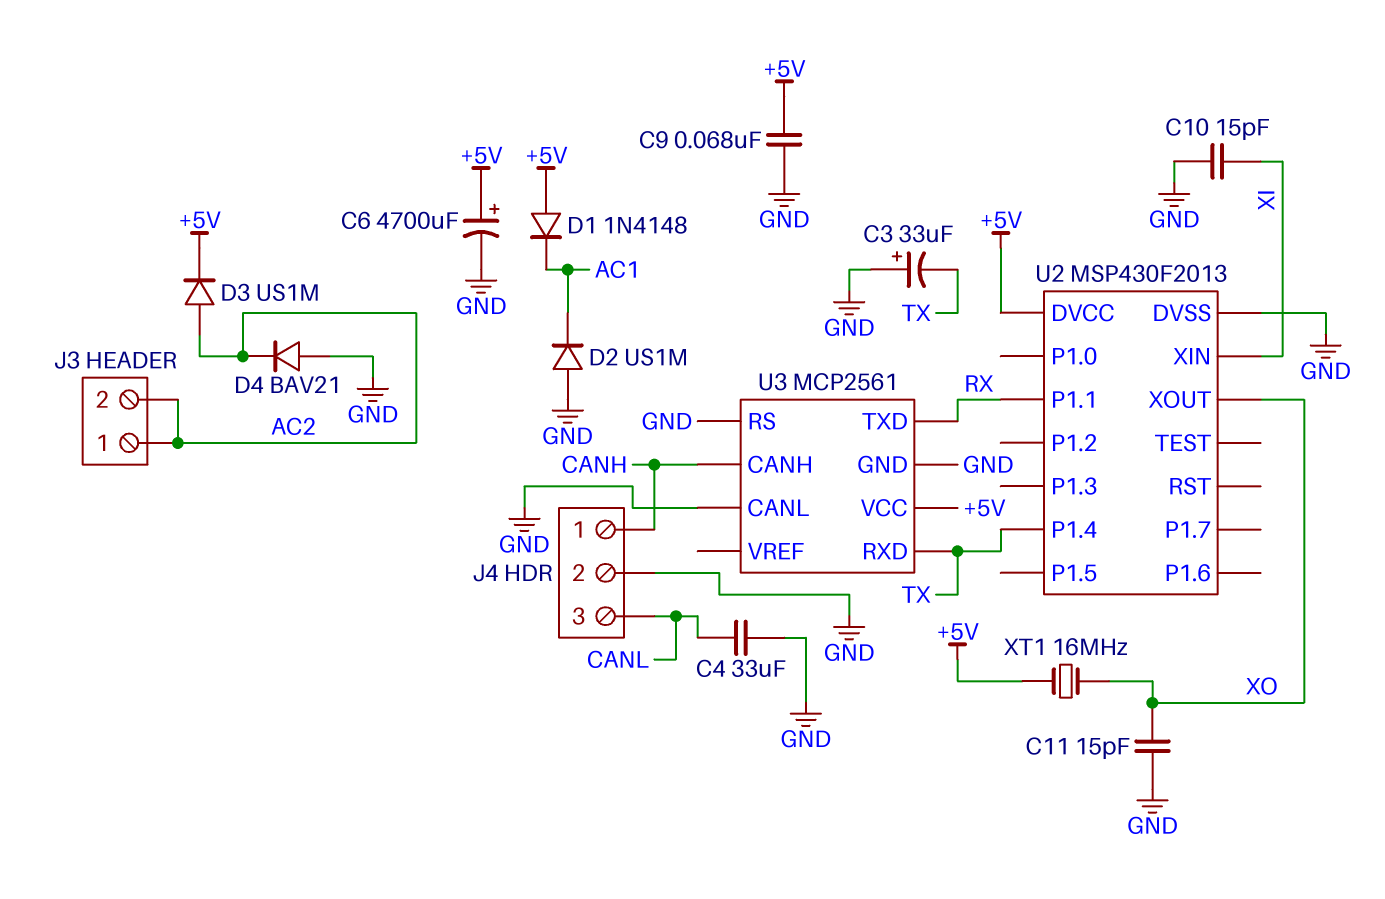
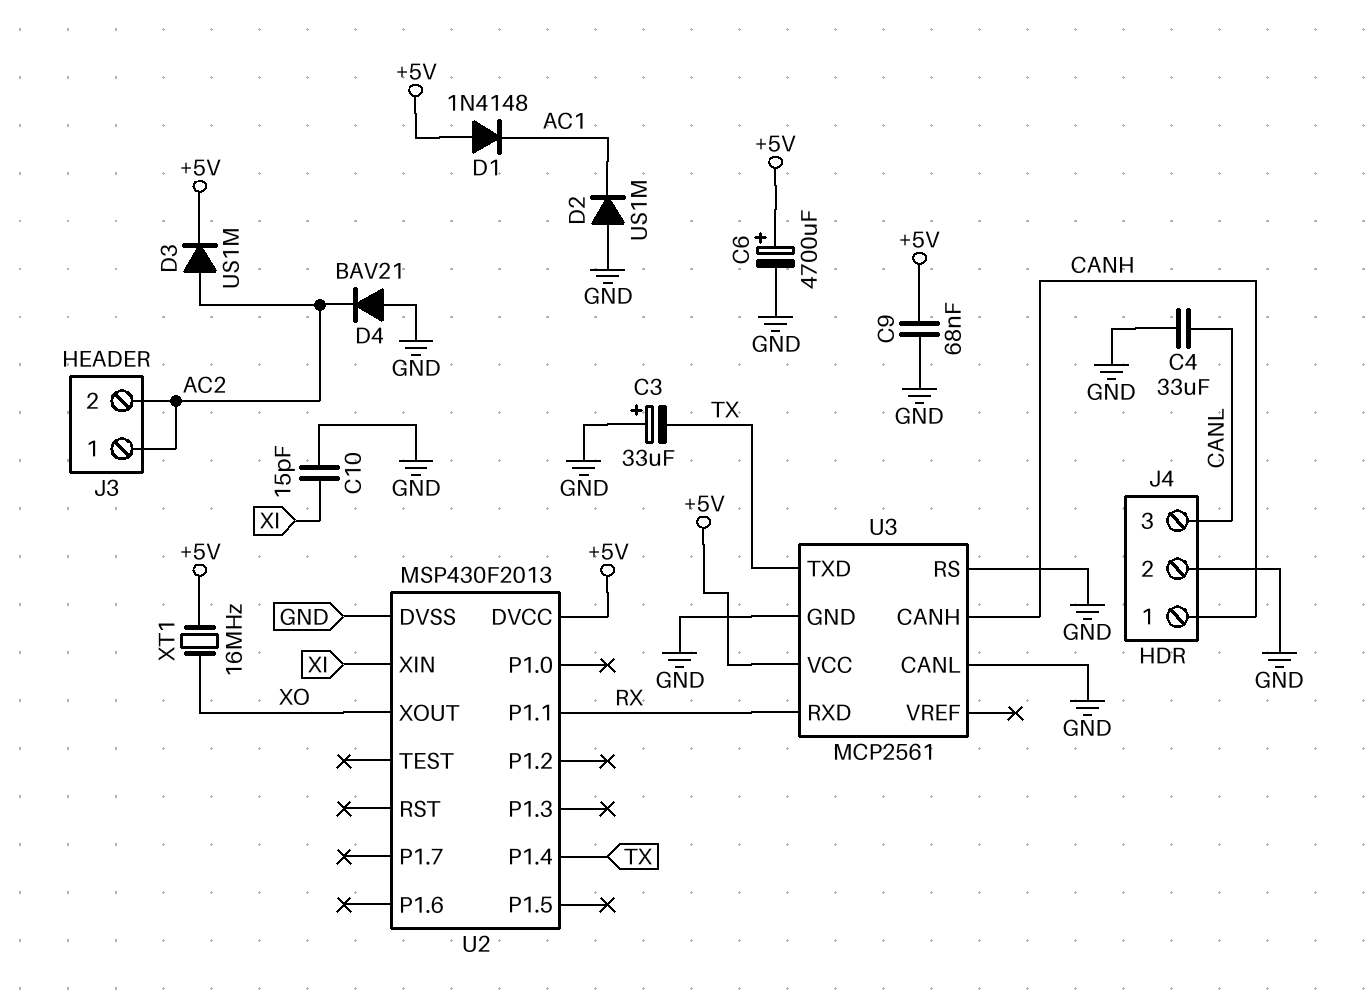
C11: 15pF (GND, XO) -> none
U3 pin RXD: TX -> RX
U3 pin TXD: RX -> TX

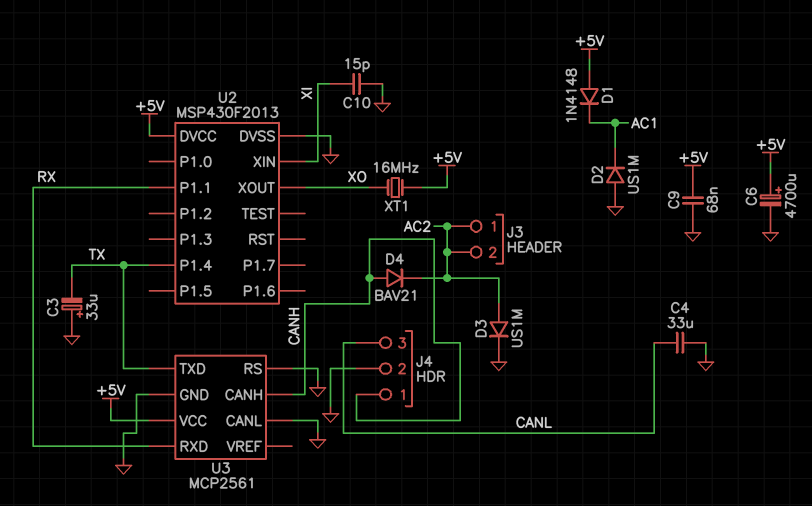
D3: diode US1M (A AC2, K +5V) -> diode US1M (A AC2, K GND)
D4: diode BAV21 (A GND, K AC2) -> diode BAV21 (A CANH, K AC2)

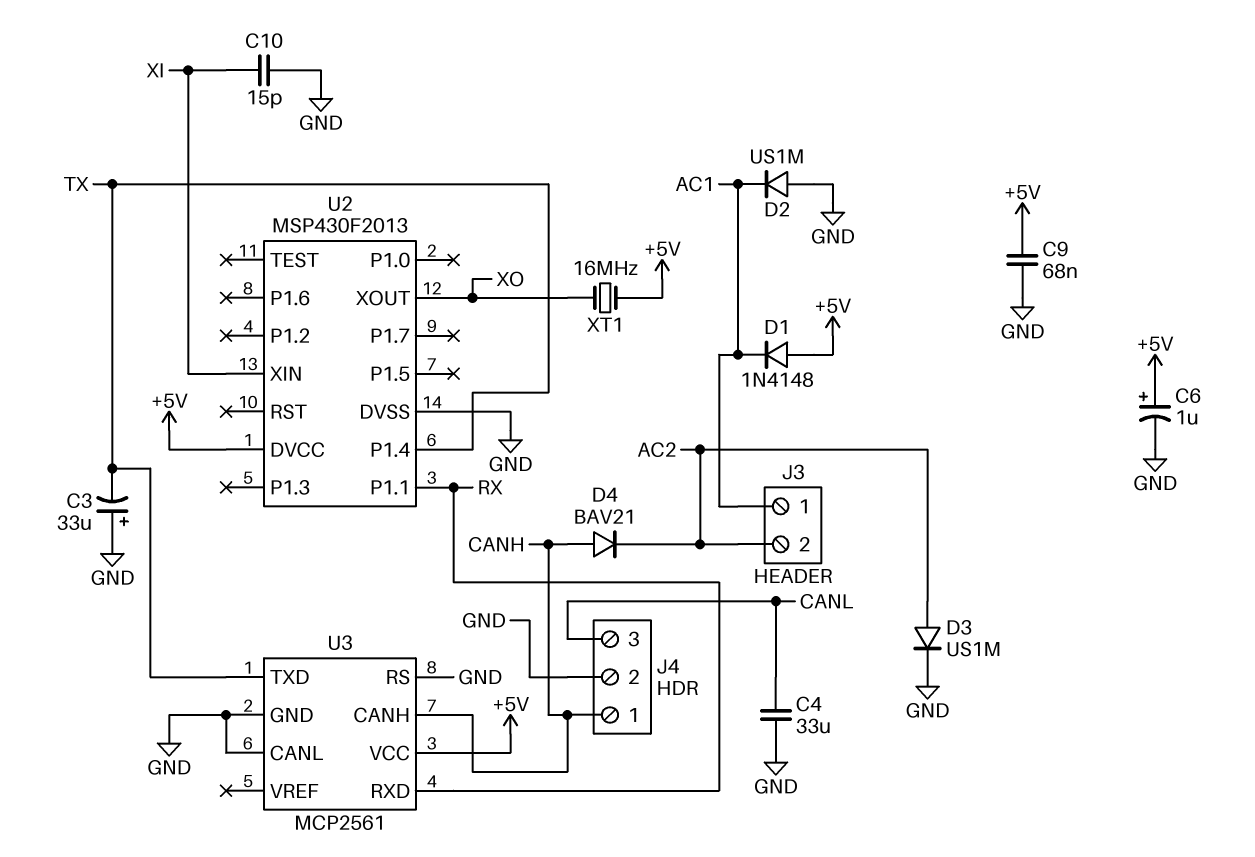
C6: 4700uF (plus +5V, minus GND) -> 1uF (plus +5V, minus GND)
J3 pin 1: AC2 -> AC1

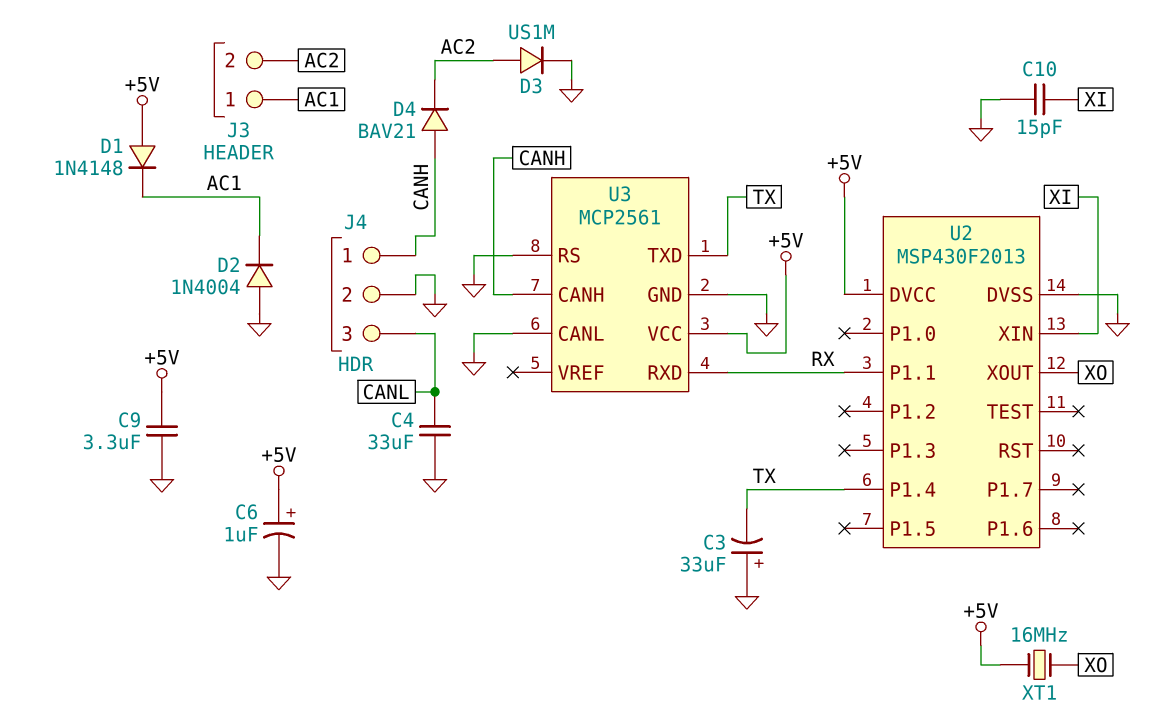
C9: 68nF (+5V, GND) -> 3.3uF (+5V, GND)
D2: diode US1M (A GND, K AC1) -> diode 1N4004 (A GND, K AC1)

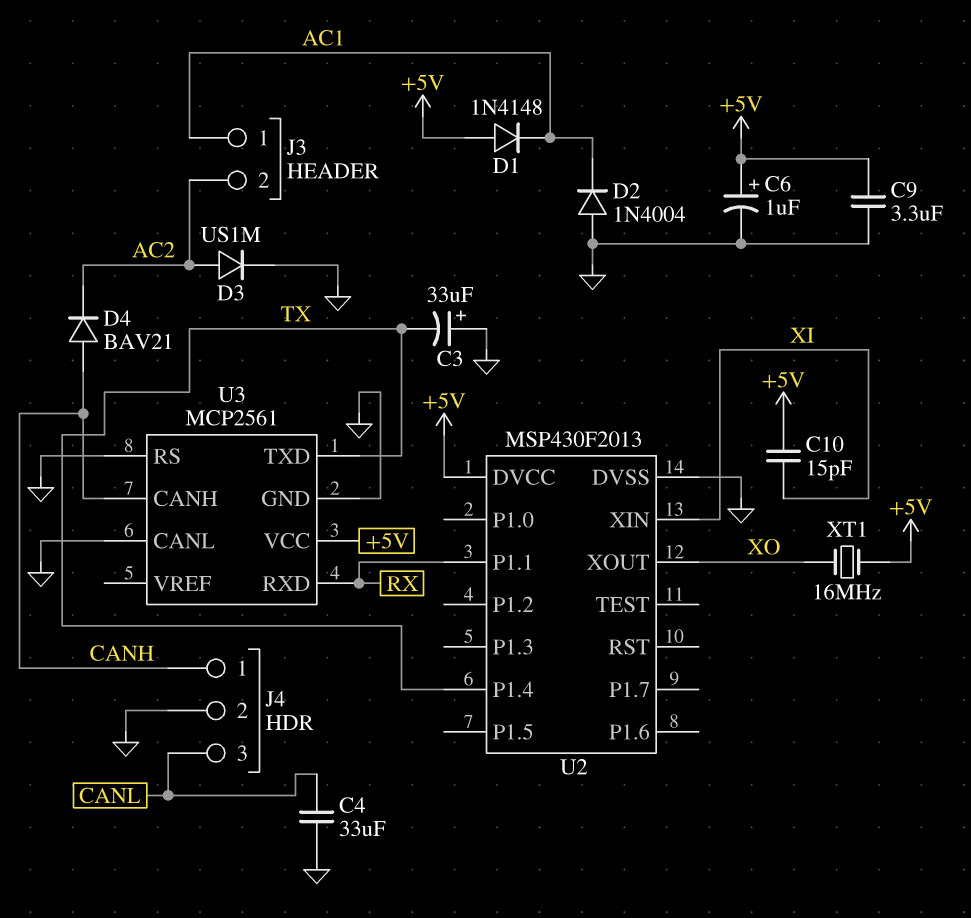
C10: 15pF (GND, XI) -> 15pF (+5V, XI)

